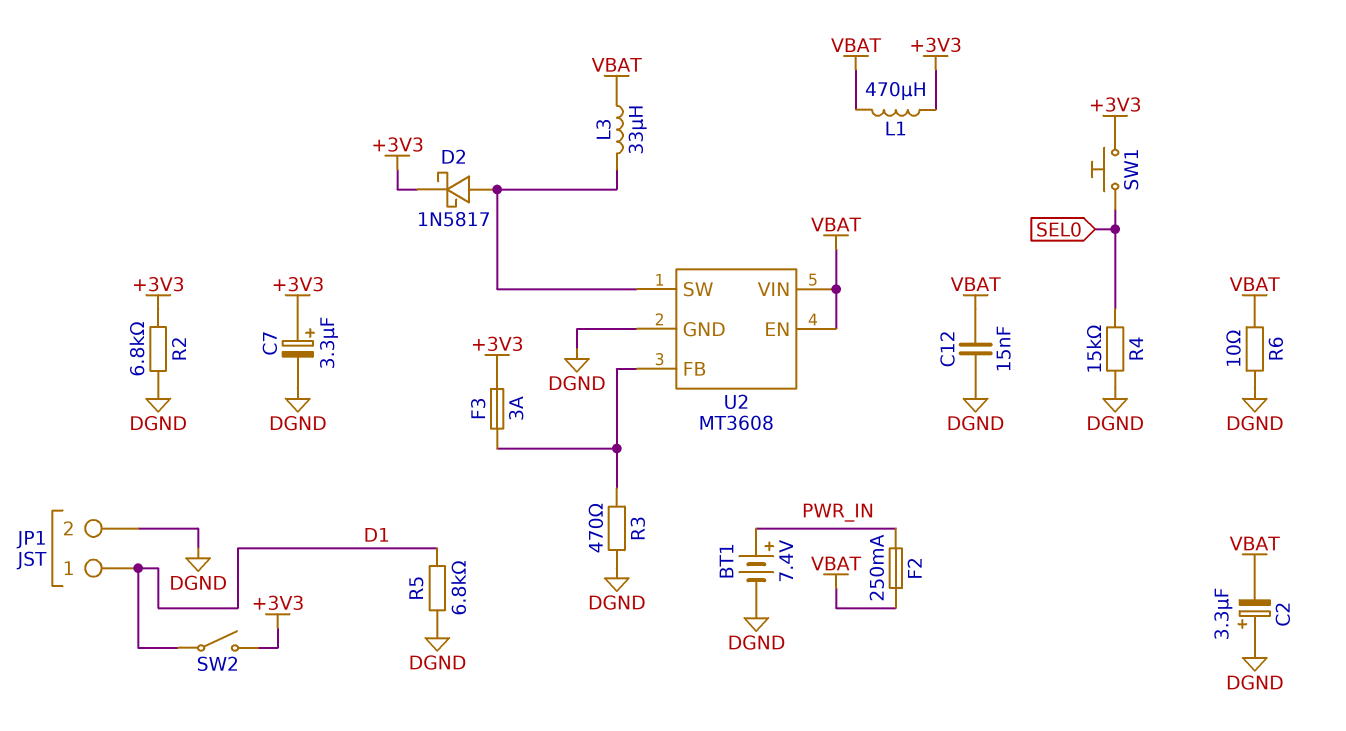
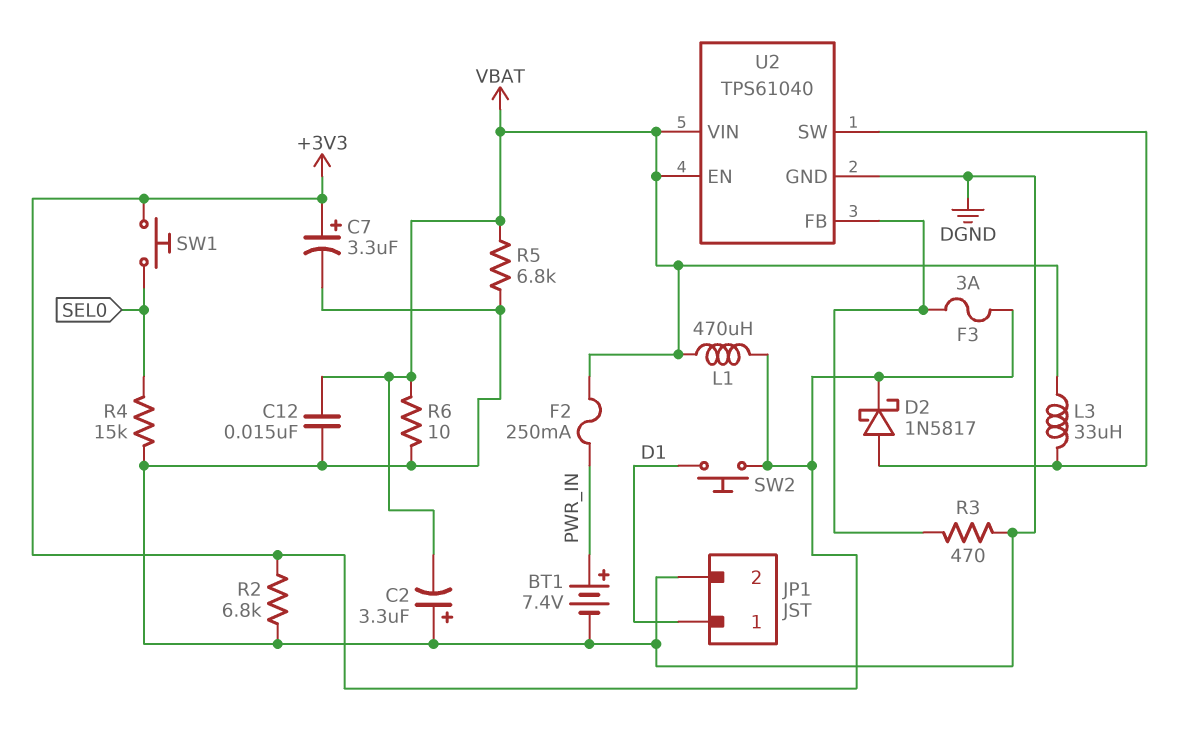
R5: 6.8k (D1, DGND) -> 6.8k (DGND, VBAT)
SW2: switch (+3V3, D1) -> button (+3V3, D1)
U2: MT3608 -> TPS61040

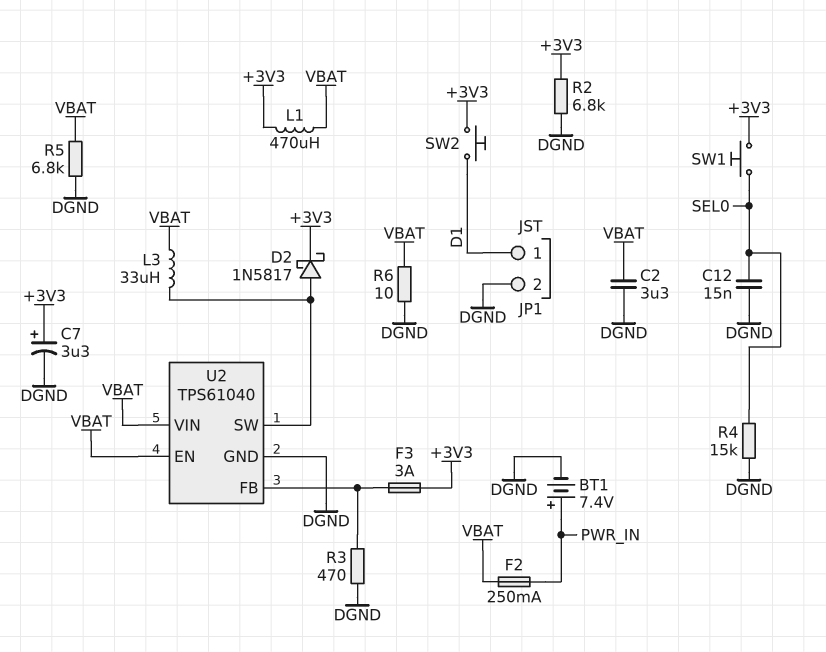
C2: 3.3uF (plus DGND, minus VBAT) -> 3.3uF (DGND, VBAT)
C12: 15nF (DGND, VBAT) -> 15nF (DGND, SEL0)

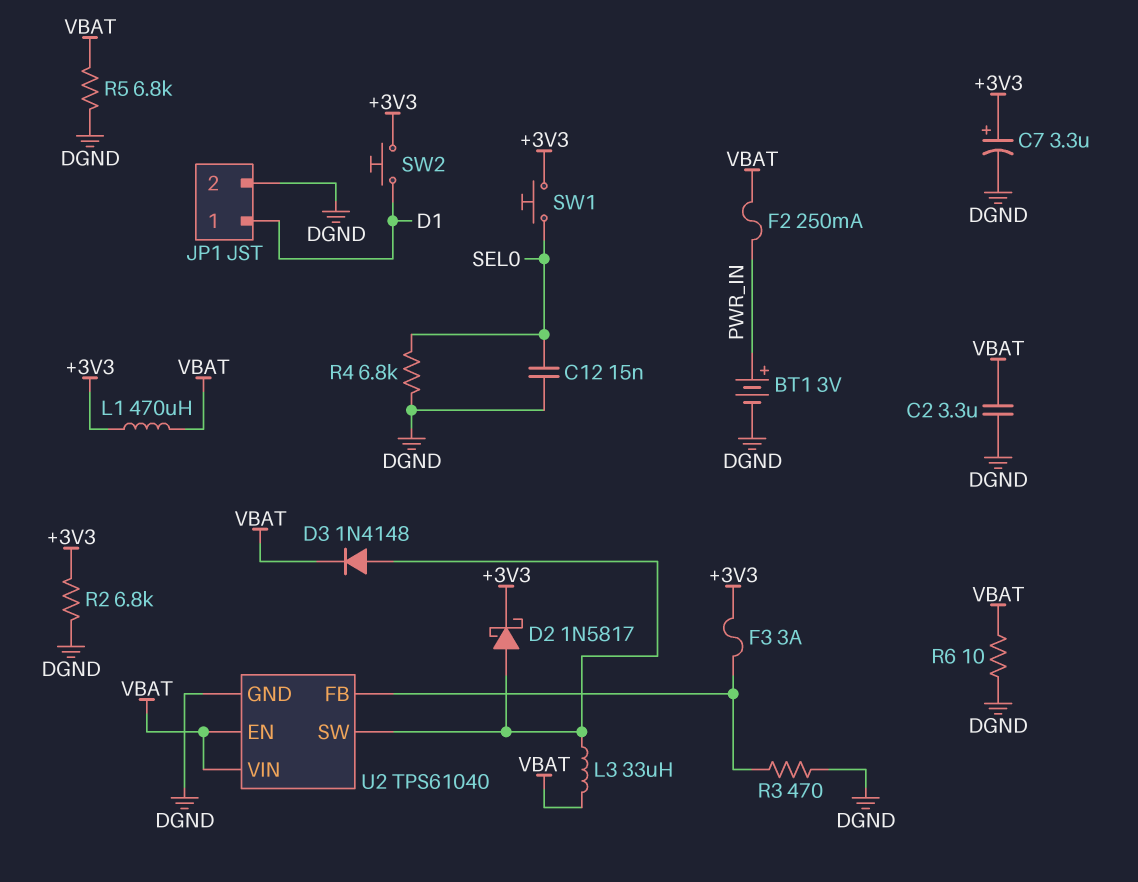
BT1: 7.4V (plus PWR_IN, minus DGND) -> 3V (plus PWR_IN, minus DGND)
D3: none -> diode 1N4148 (A U2/SW, K VBAT)
R4: 15k (DGND, SEL0) -> 6.8k (DGND, SEL0)

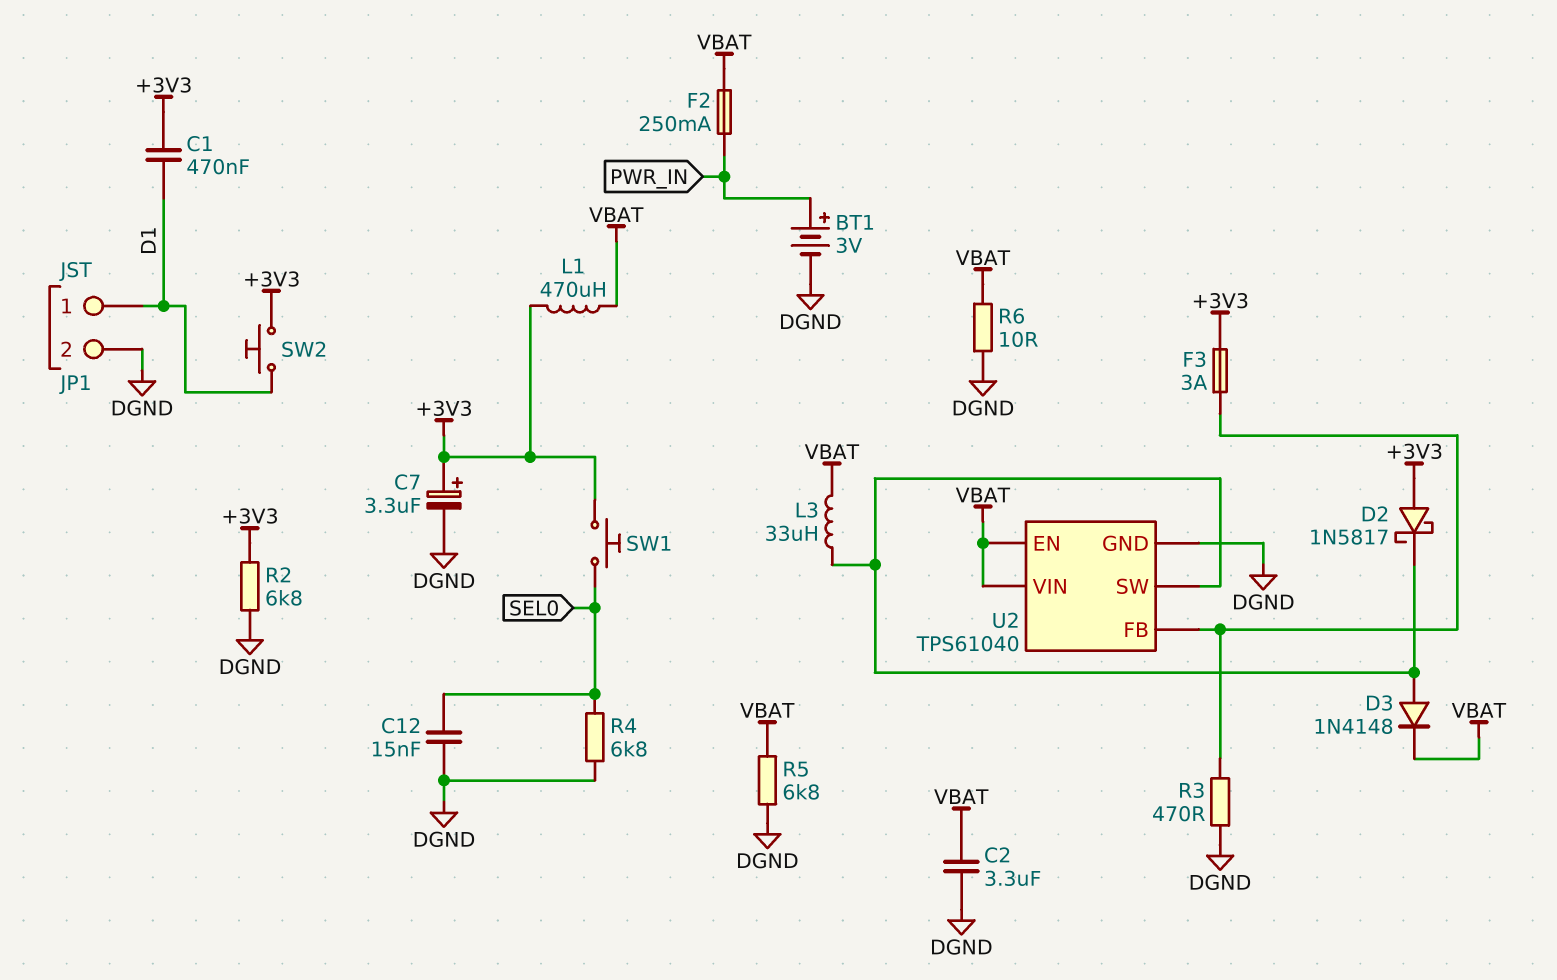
C1: none -> 470nF (+3V3, D1)
D2: schottky 1N5817 (A U2/SW, K +3V3) -> schottky 1N5817 (A +3V3, K U2/SW)

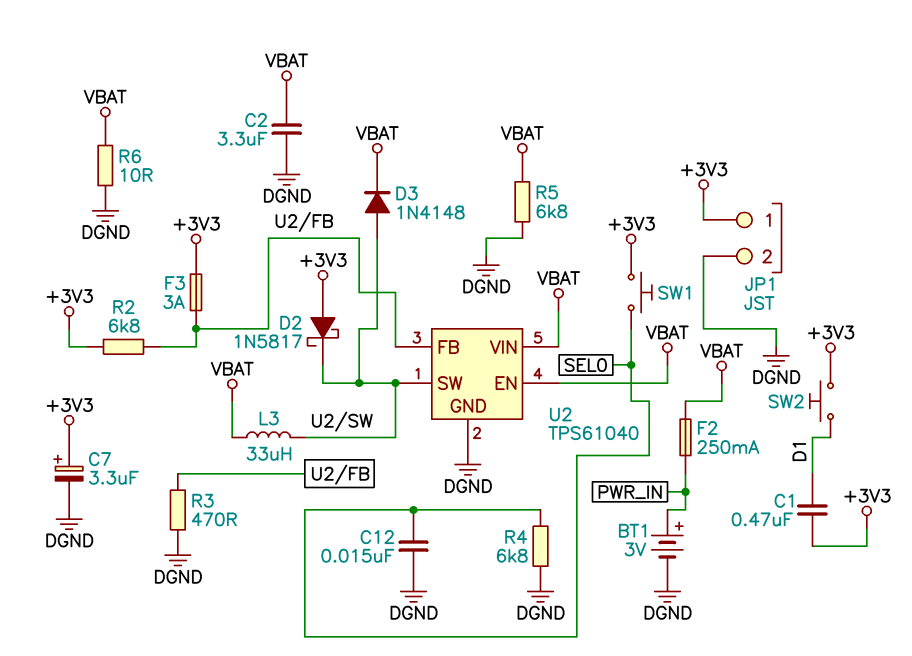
JP1 pin 1: D1 -> +3V3
L1: 470uH (+3V3, VBAT) -> none
R2: 6.8k (+3V3, DGND) -> 6.8k (+3V3, U2/FB)

